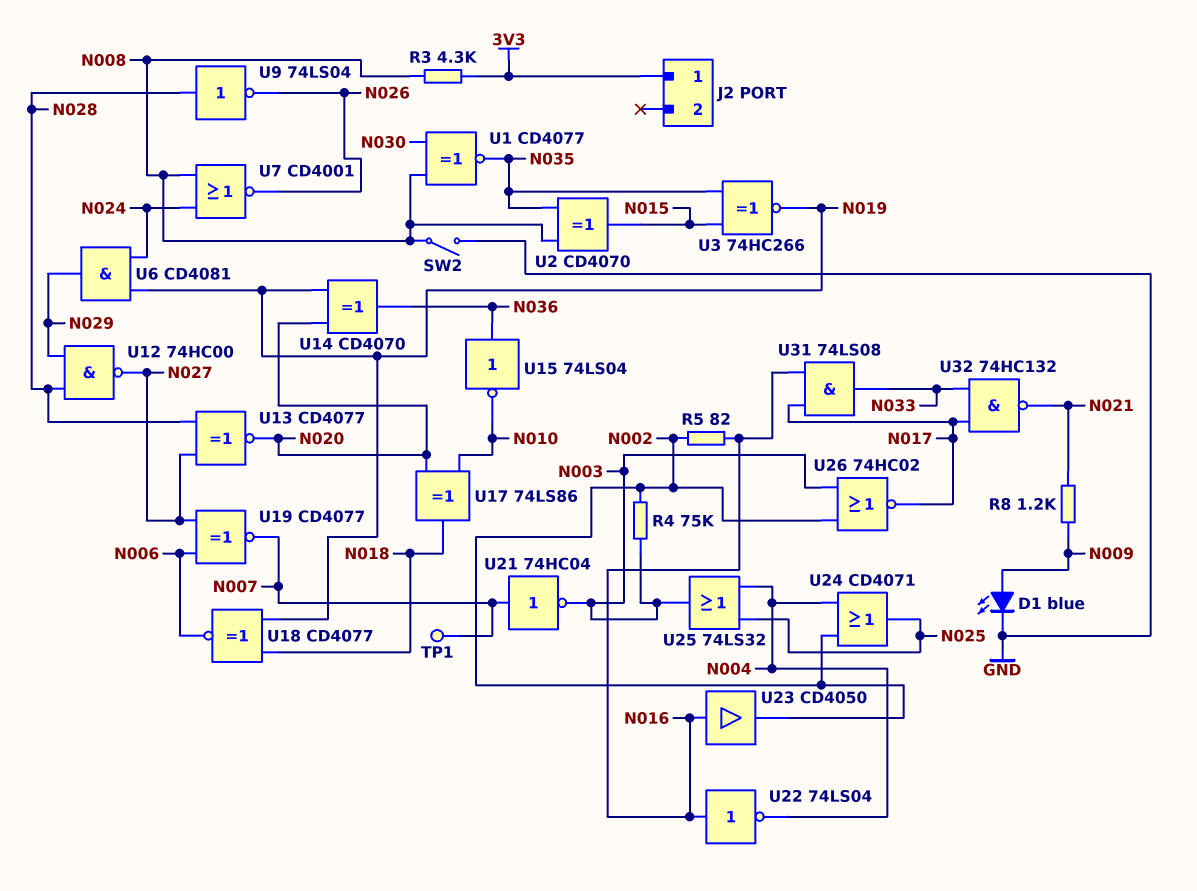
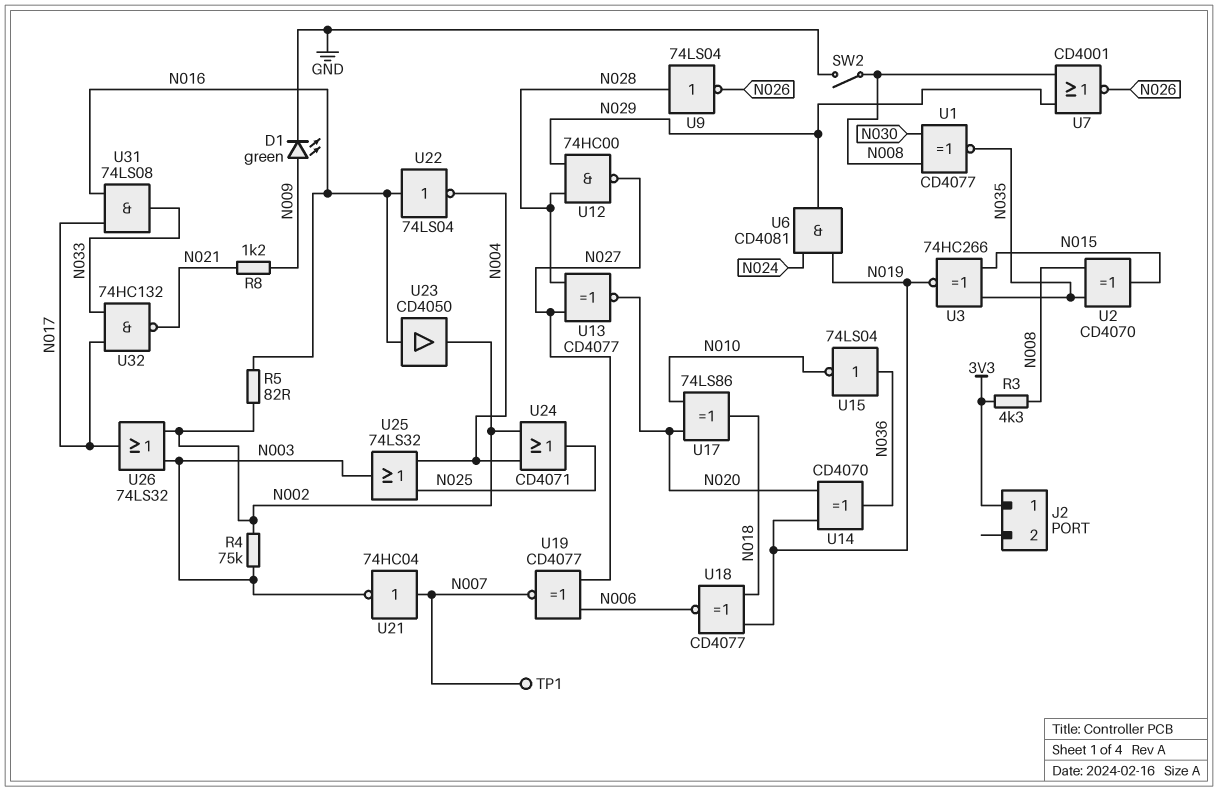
D1: LED blue (A N009, K GND) -> LED green (A N009, K GND)
U7: NOR CD4001 (in N008, in N024, out N026) -> NOR CD4001 (in N008, in N029, out N026)
U26: NOR 74HC02 (in N002, in N003, out N017) -> OR 74LS32 (in N002, in N003, out N017)

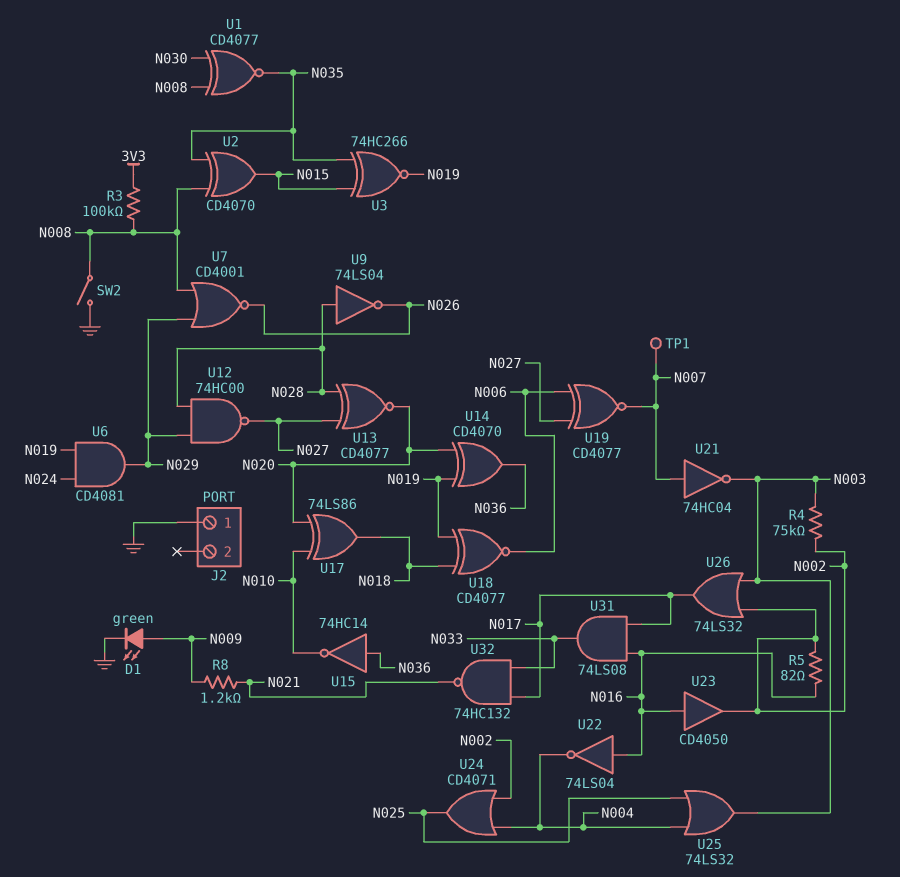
J2 pin 1: 3V3 -> GND
R3: 4.3k (3V3, N008) -> 100k (3V3, N008)
U15: NOT 74LS04 (in N036, out N010) -> NOT 74HC14 (in N036, out N010)

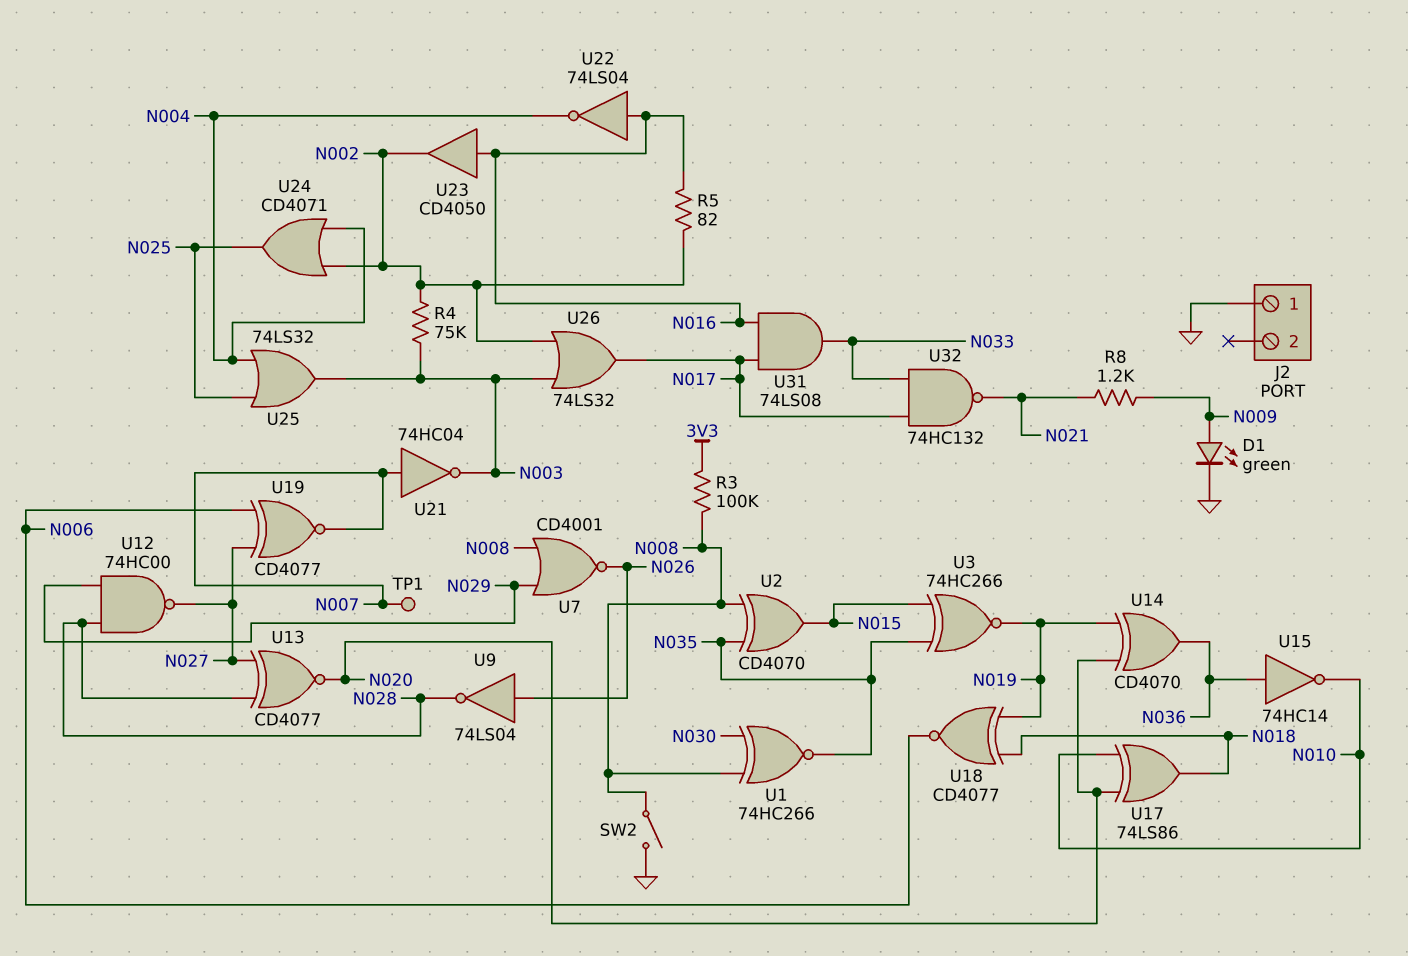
U1: XNOR CD4077 (in N008, in N030, out N035) -> XNOR 74HC266 (in N008, in N030, out N035)
U6: AND CD4081 (in N019, in N024, out N029) -> none
U9: NOT 74LS04 (in N028, out N026) -> NOT 74LS04 (in N026, out N028)

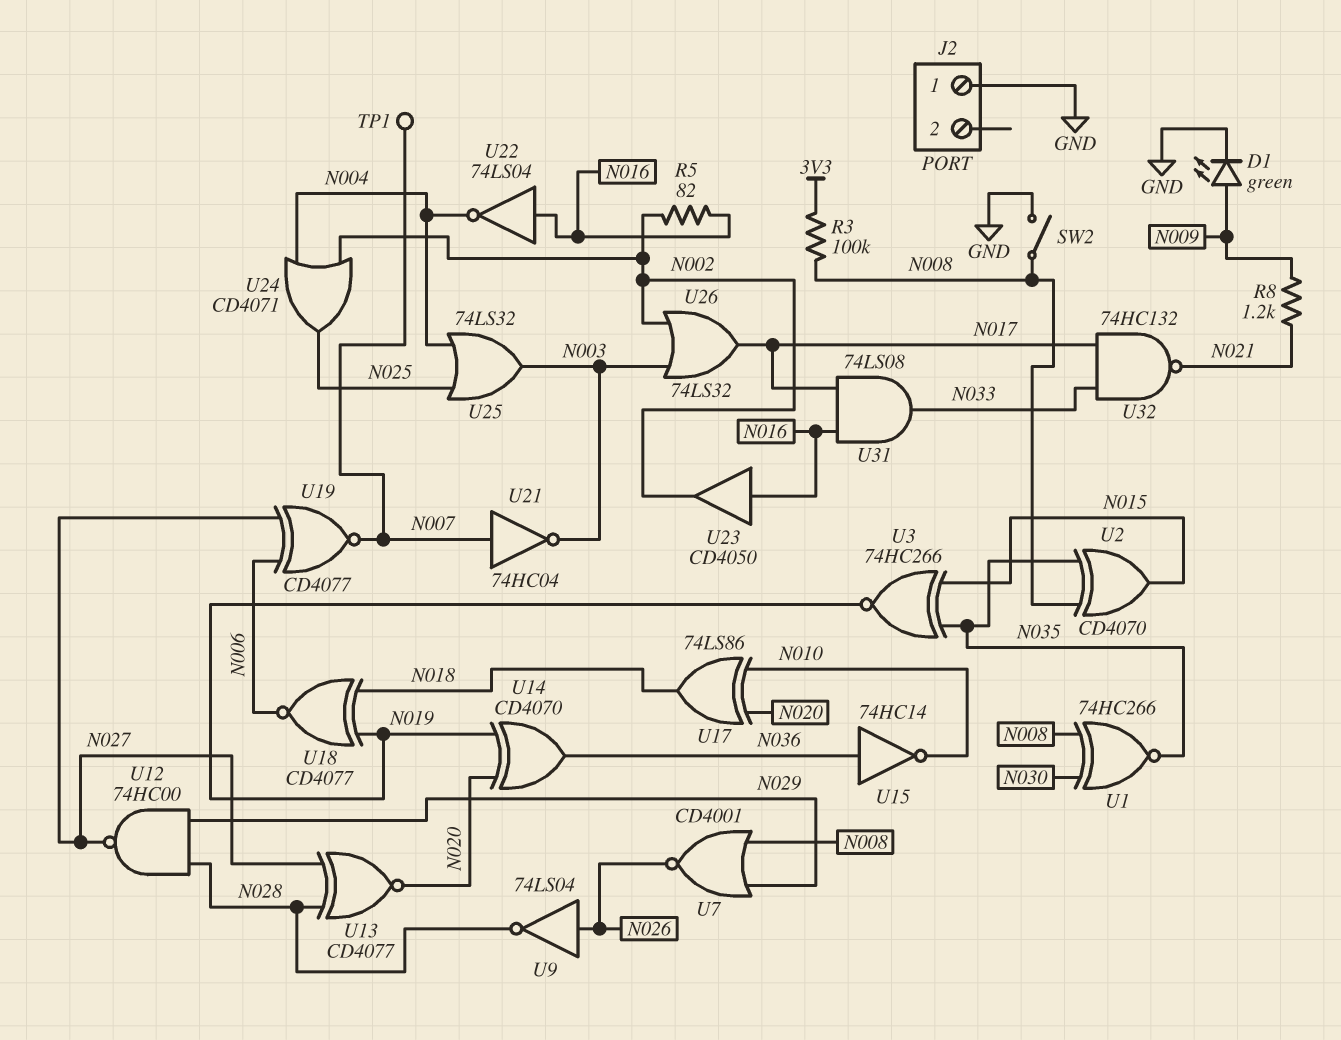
R4: 75k (N002, N003) -> none

